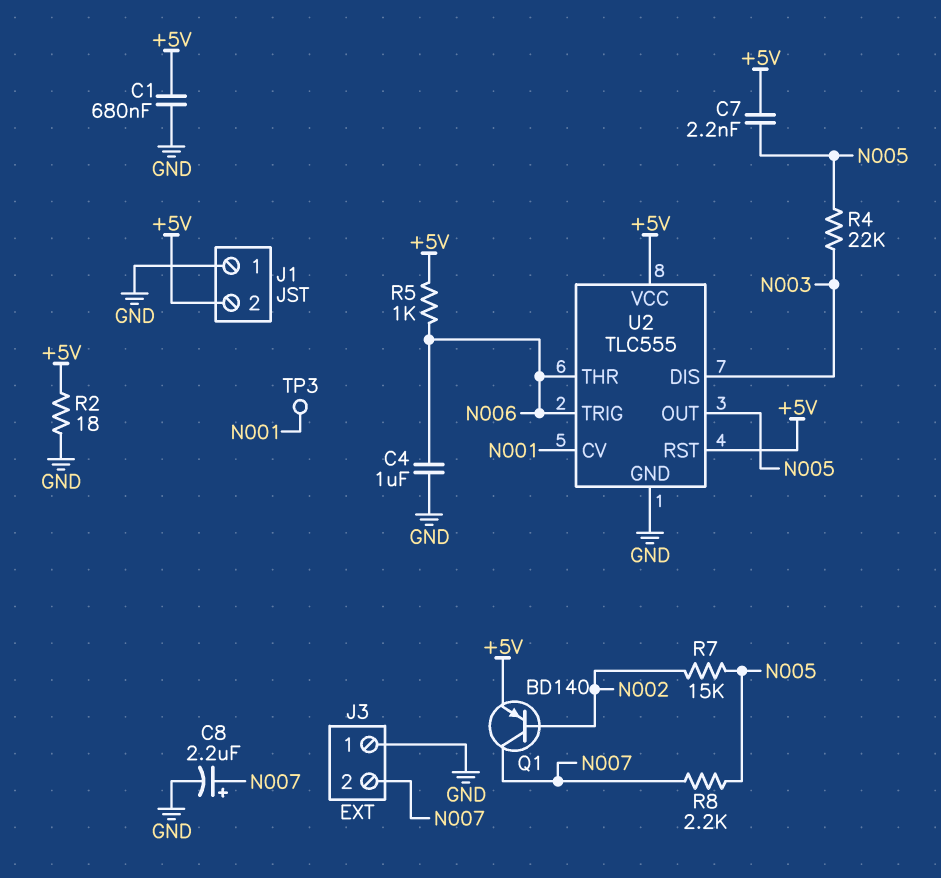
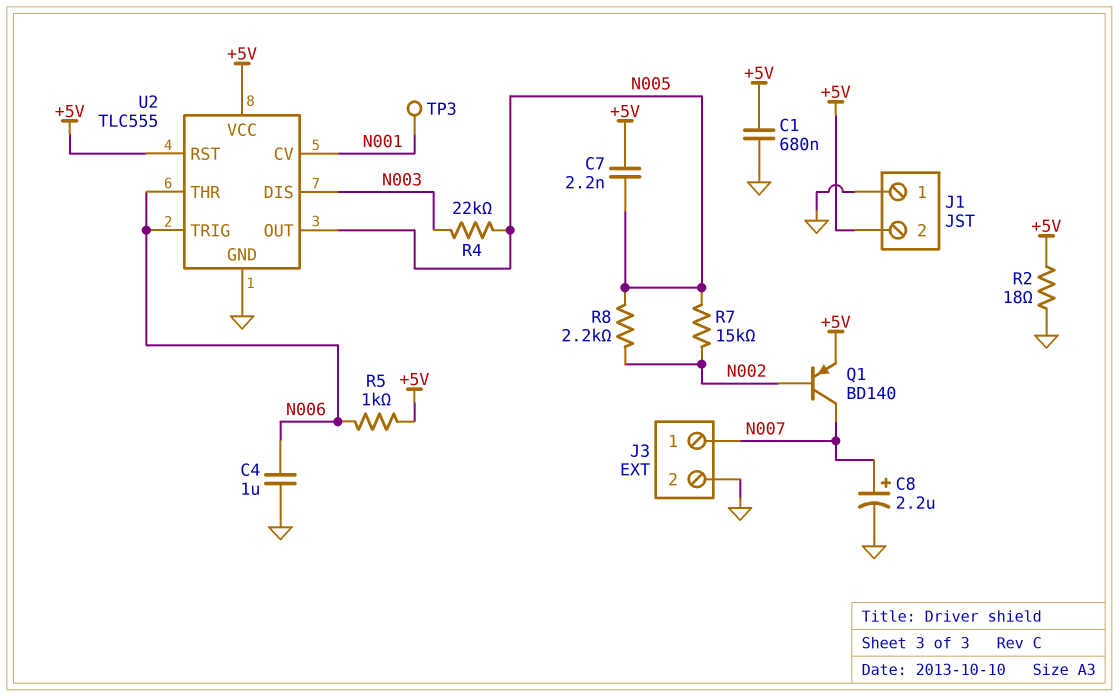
J3 pin 1: GND -> N007
J3 pin 2: N007 -> GND
R8: 2.2k (N005, N007) -> 2.2k (N002, N005)

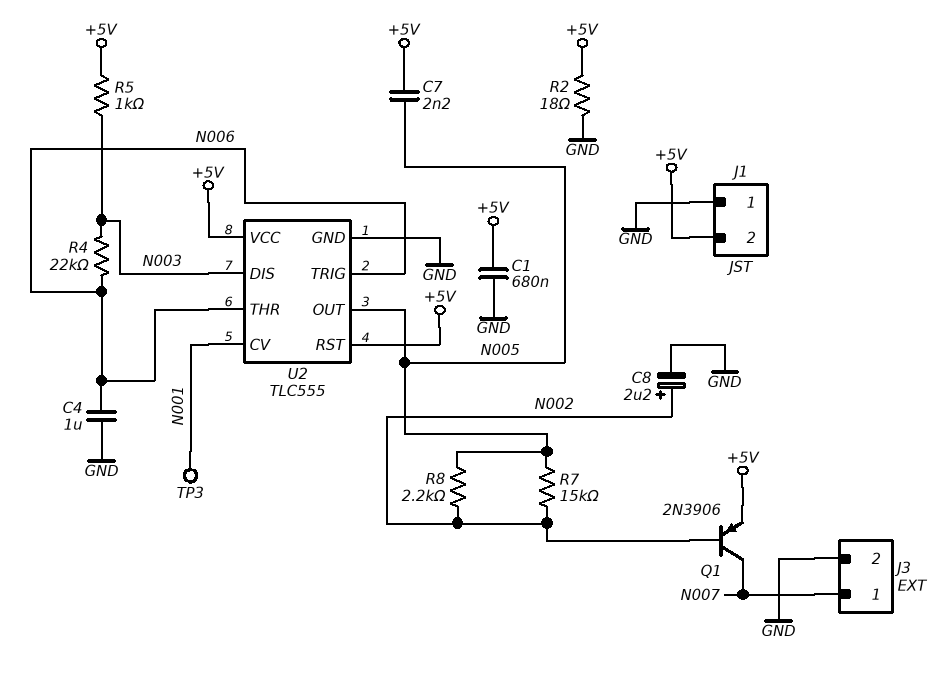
C8: 2.2uF (plus N007, minus GND) -> 2.2uF (plus N002, minus GND)
Q1: PNP BD140 (B N002, C N007, E +5V) -> PNP 2N3906 (B N002, C N007, E +5V)
R4: 22k (N003, N005) -> 22k (N003, N006)
R5: 1k (+5V, N006) -> 1k (+5V, N003)

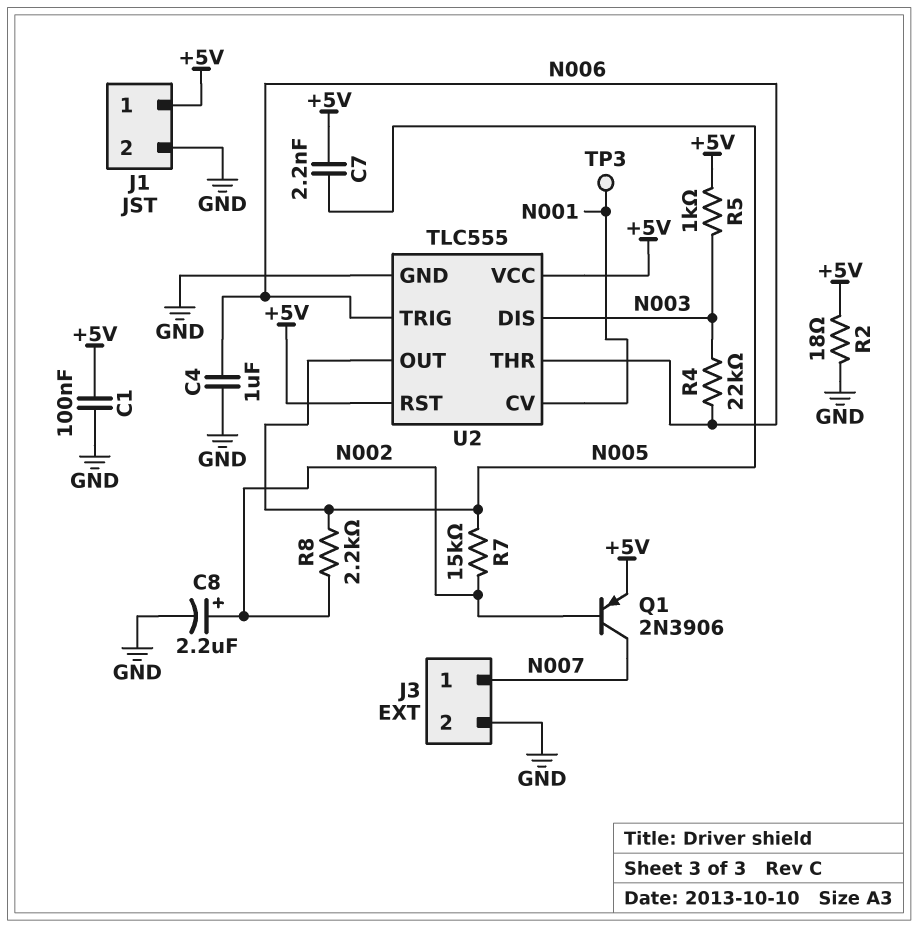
C1: 680nF (+5V, GND) -> 100nF (+5V, GND)
J1 pin 1: GND -> +5V
J1 pin 2: +5V -> GND

